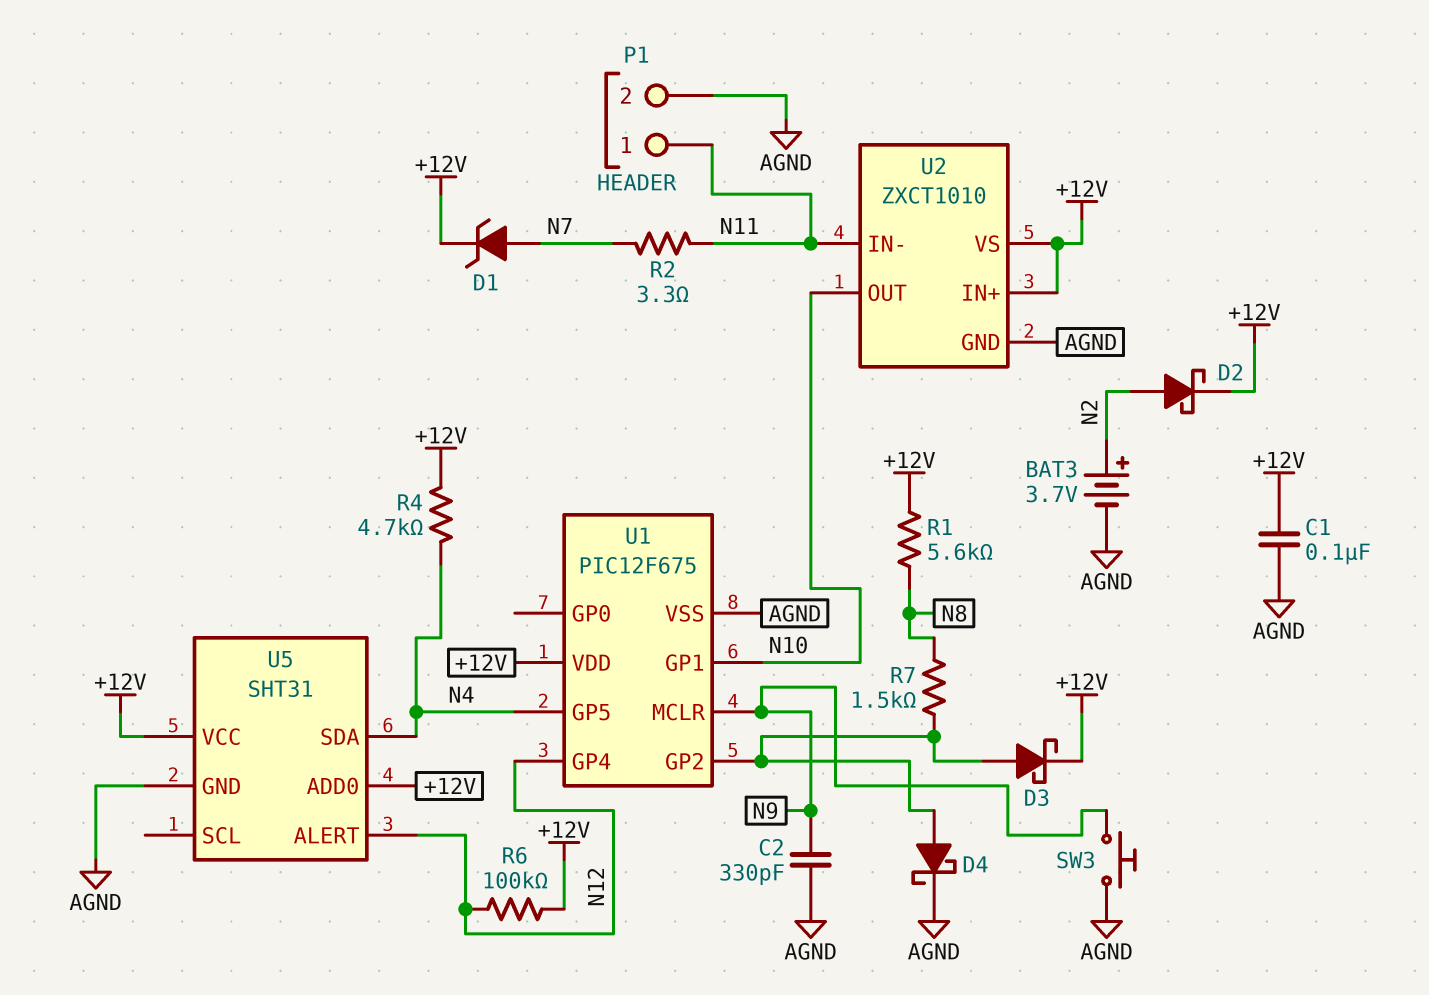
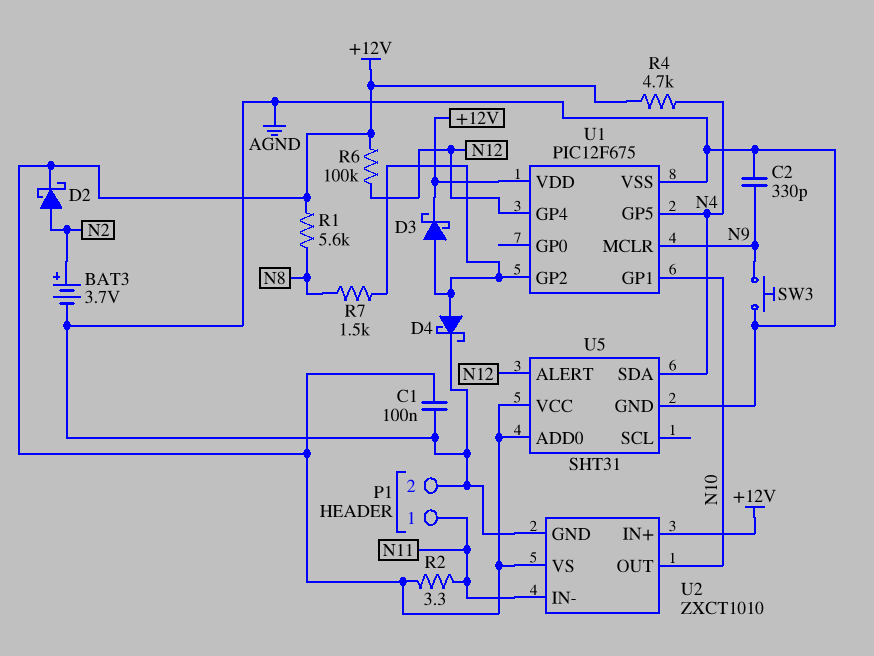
D1: zener (A N7, K +12V) -> none
R2: 3.3 (N7, N11) -> 3.3 (+12V, N11)

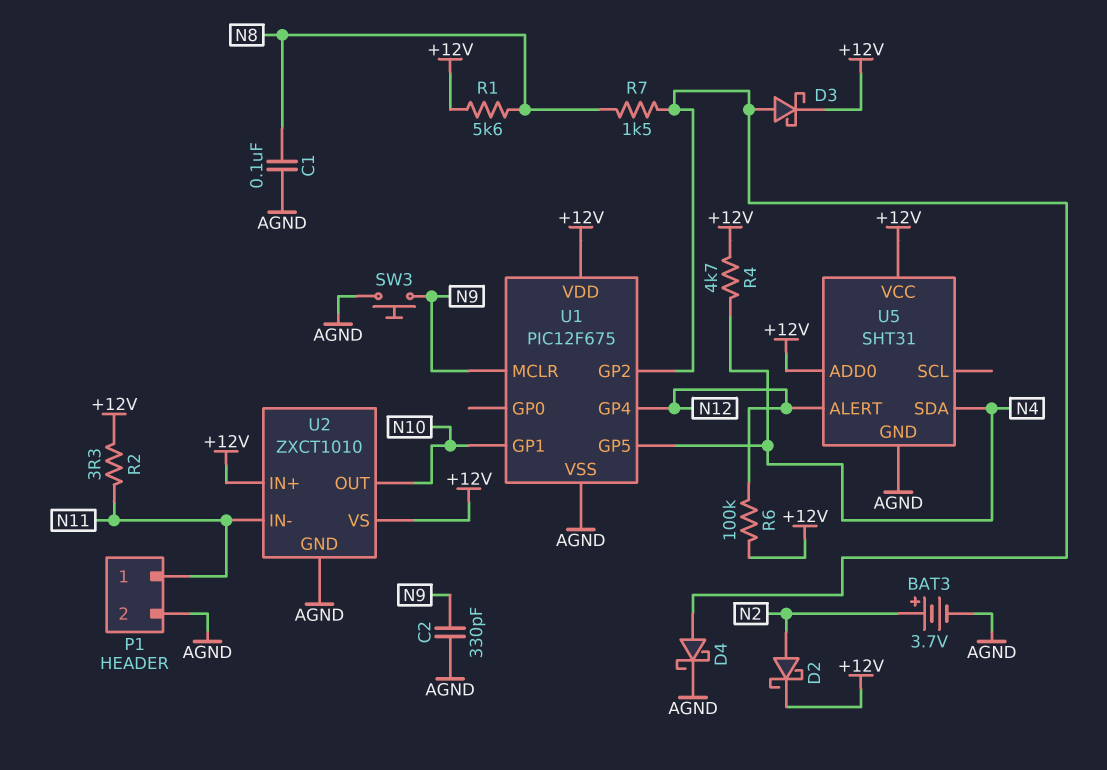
C1: 100nF (+12V, AGND) -> 100nF (AGND, N8)

